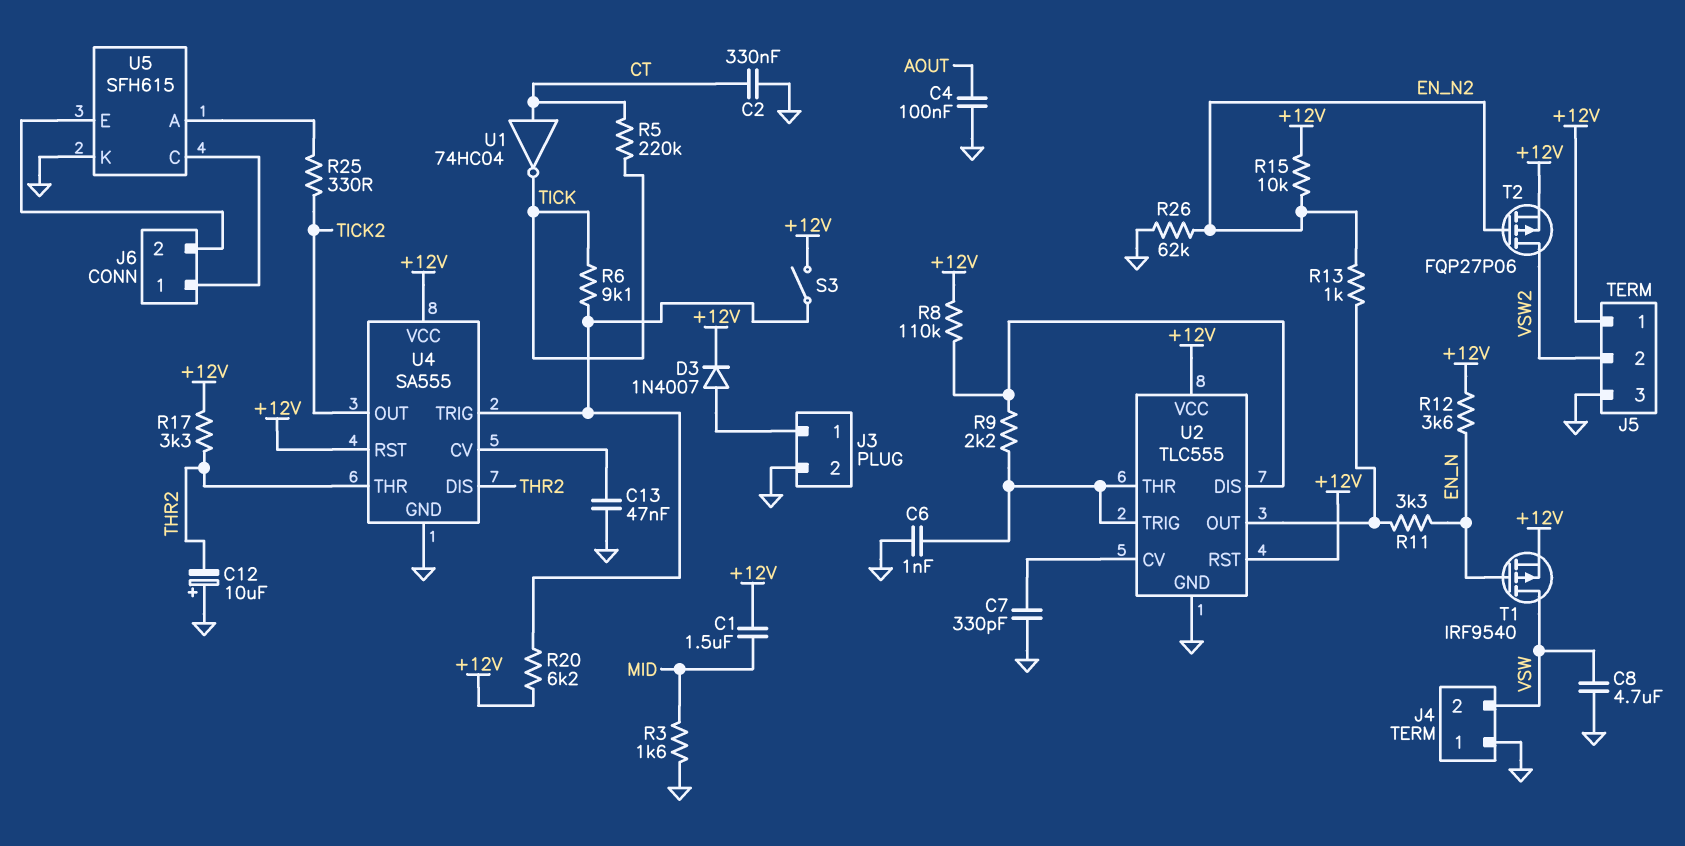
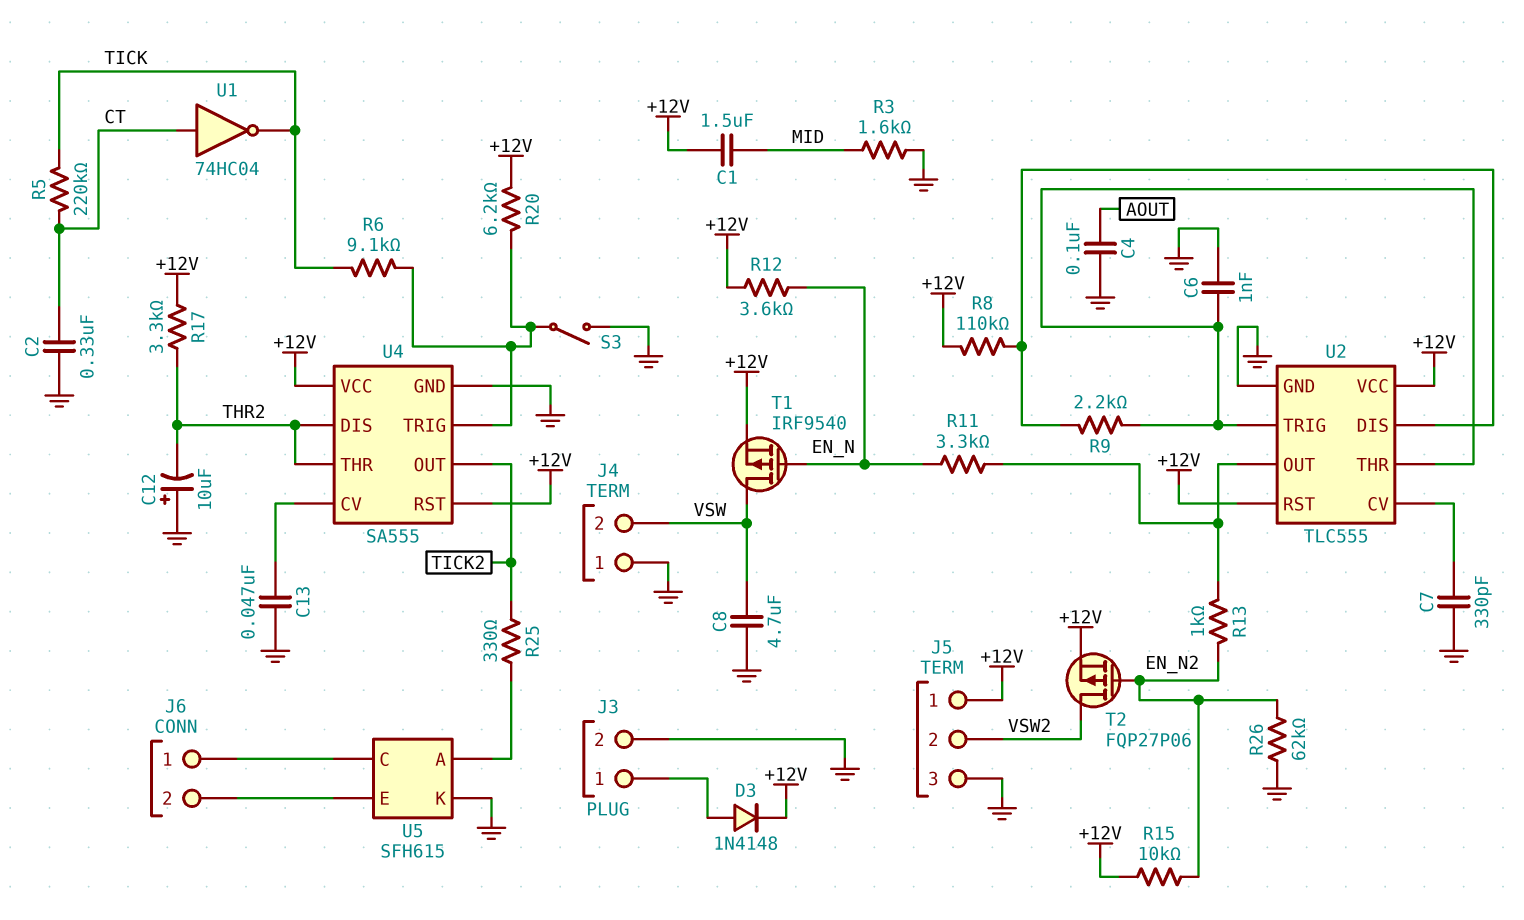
D3: diode 1N4007 (A J3/1, K +12V) -> diode 1N4148 (A J3/1, K +12V)
S3: switch (+12V, U4/TRIG) -> switch (GND, U4/TRIG)

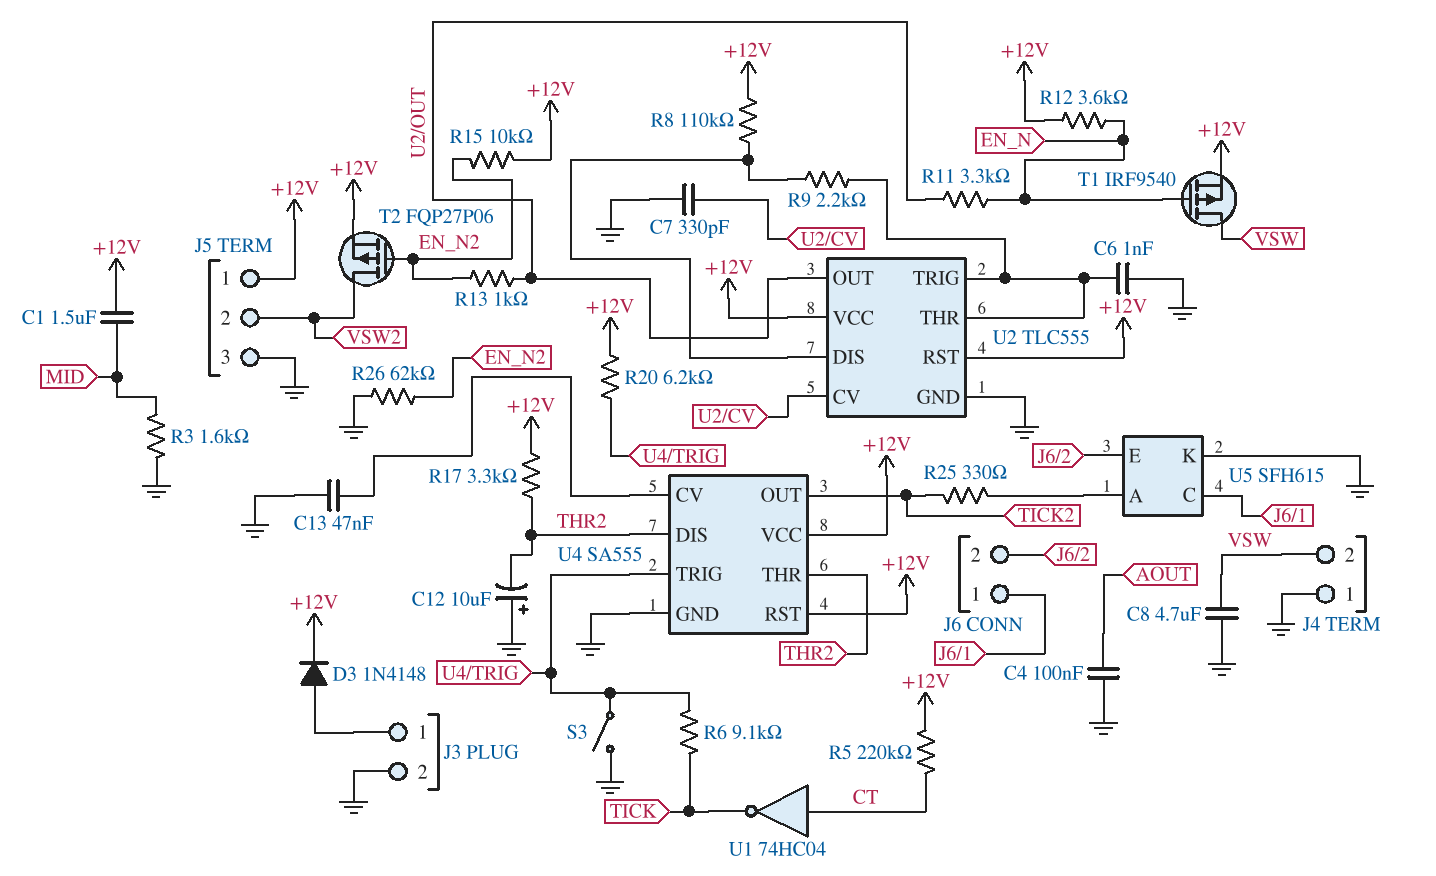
C2: 330nF (CT, GND) -> none
R5: 220k (CT, TICK) -> 220k (+12V, CT)

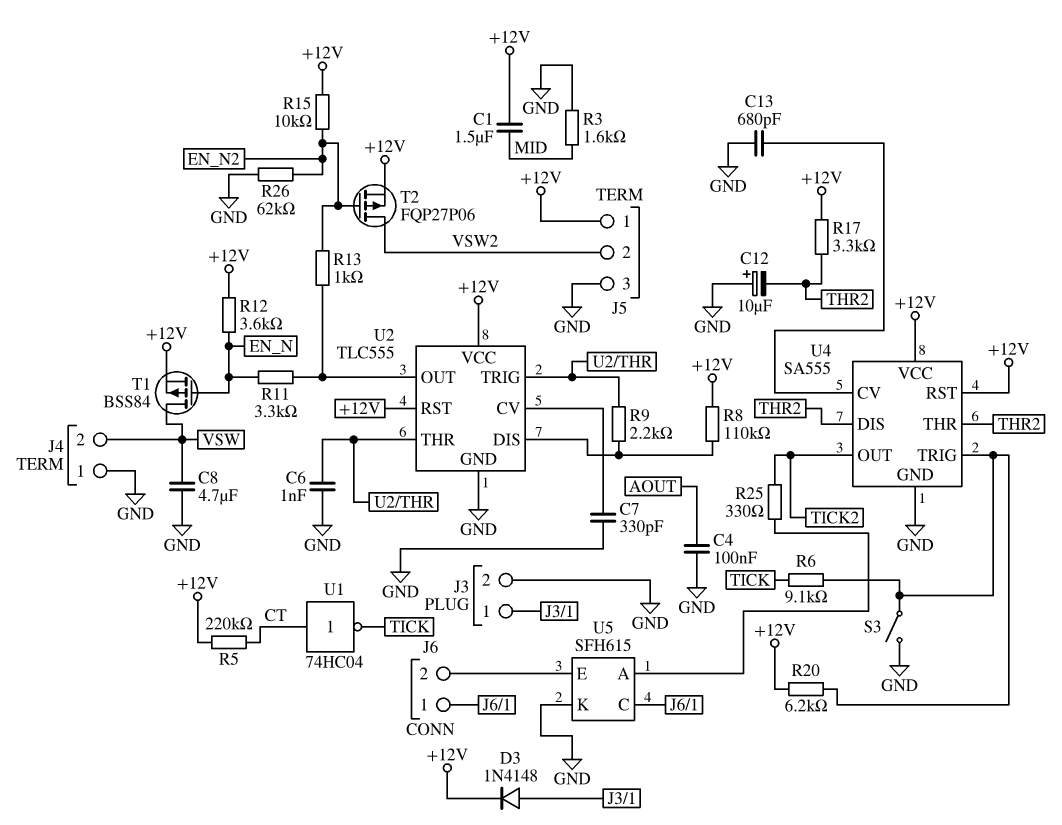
C13: 47nF (GND, U4/CV) -> 680pF (GND, U4/CV)
T1: PMOS IRF9540 (G EN_N, D VSW, S +12V) -> PMOS BSS84 (G EN_N, D VSW, S +12V)

